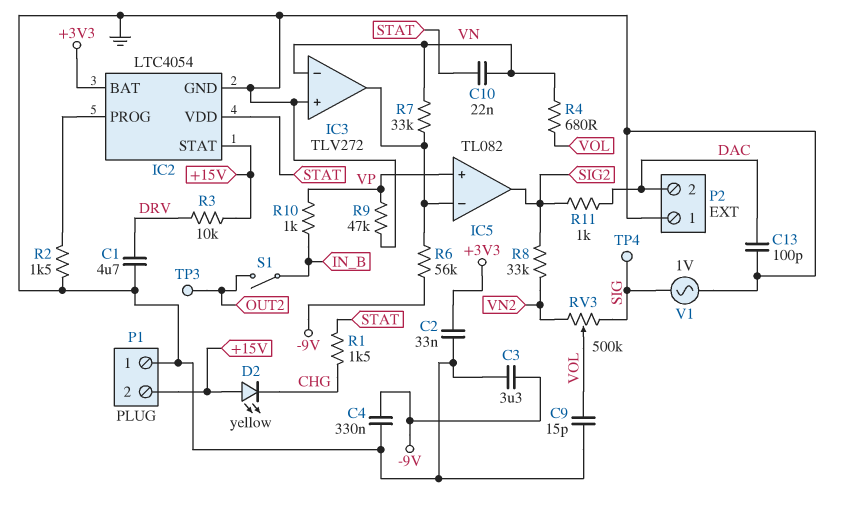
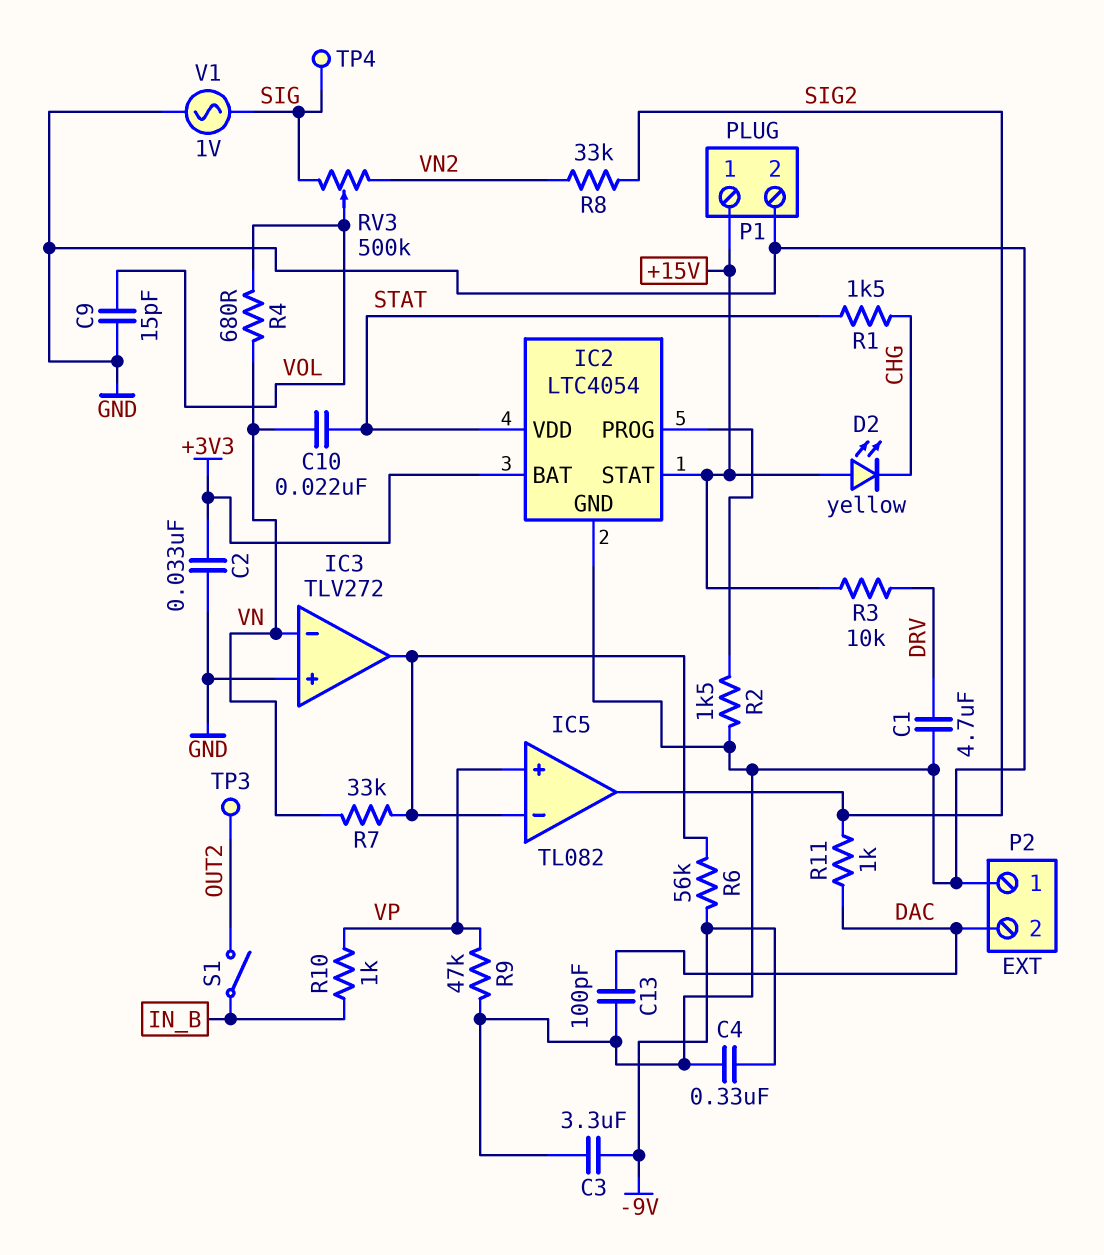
P1 pin 1: GND -> +15V
P1 pin 2: +15V -> GND

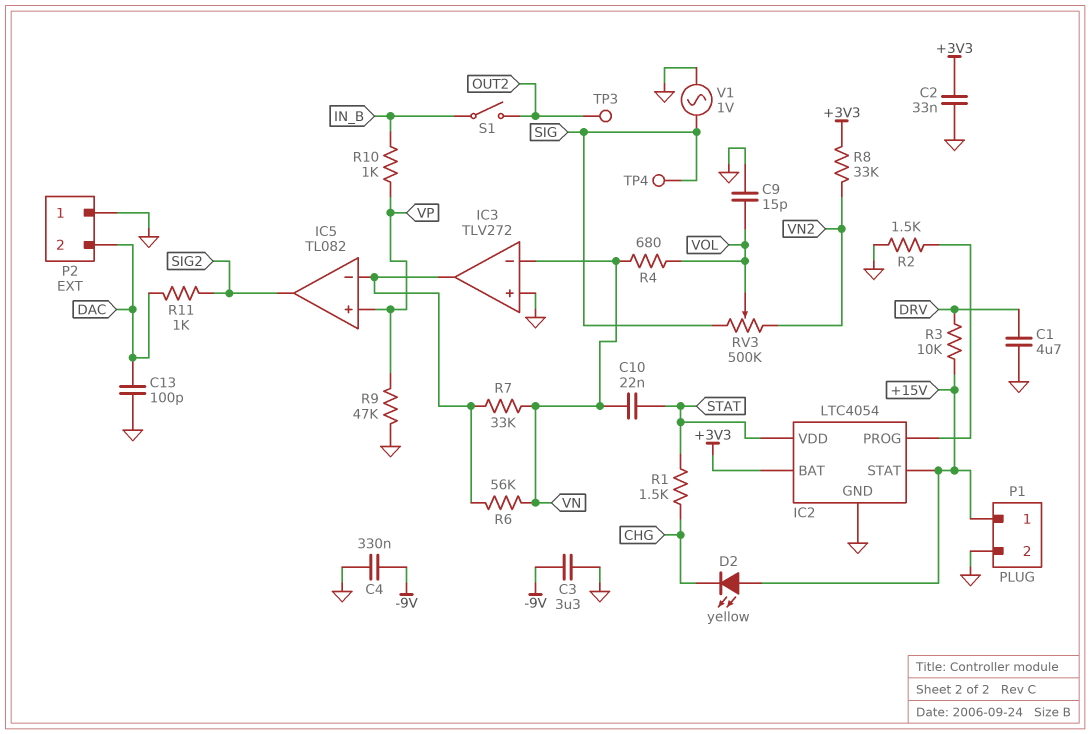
R6: 56k (-9V, IC3/out) -> 56k (IC3/out, VN)
R8: 33k (SIG2, VN2) -> 33k (+3V3, VN2)

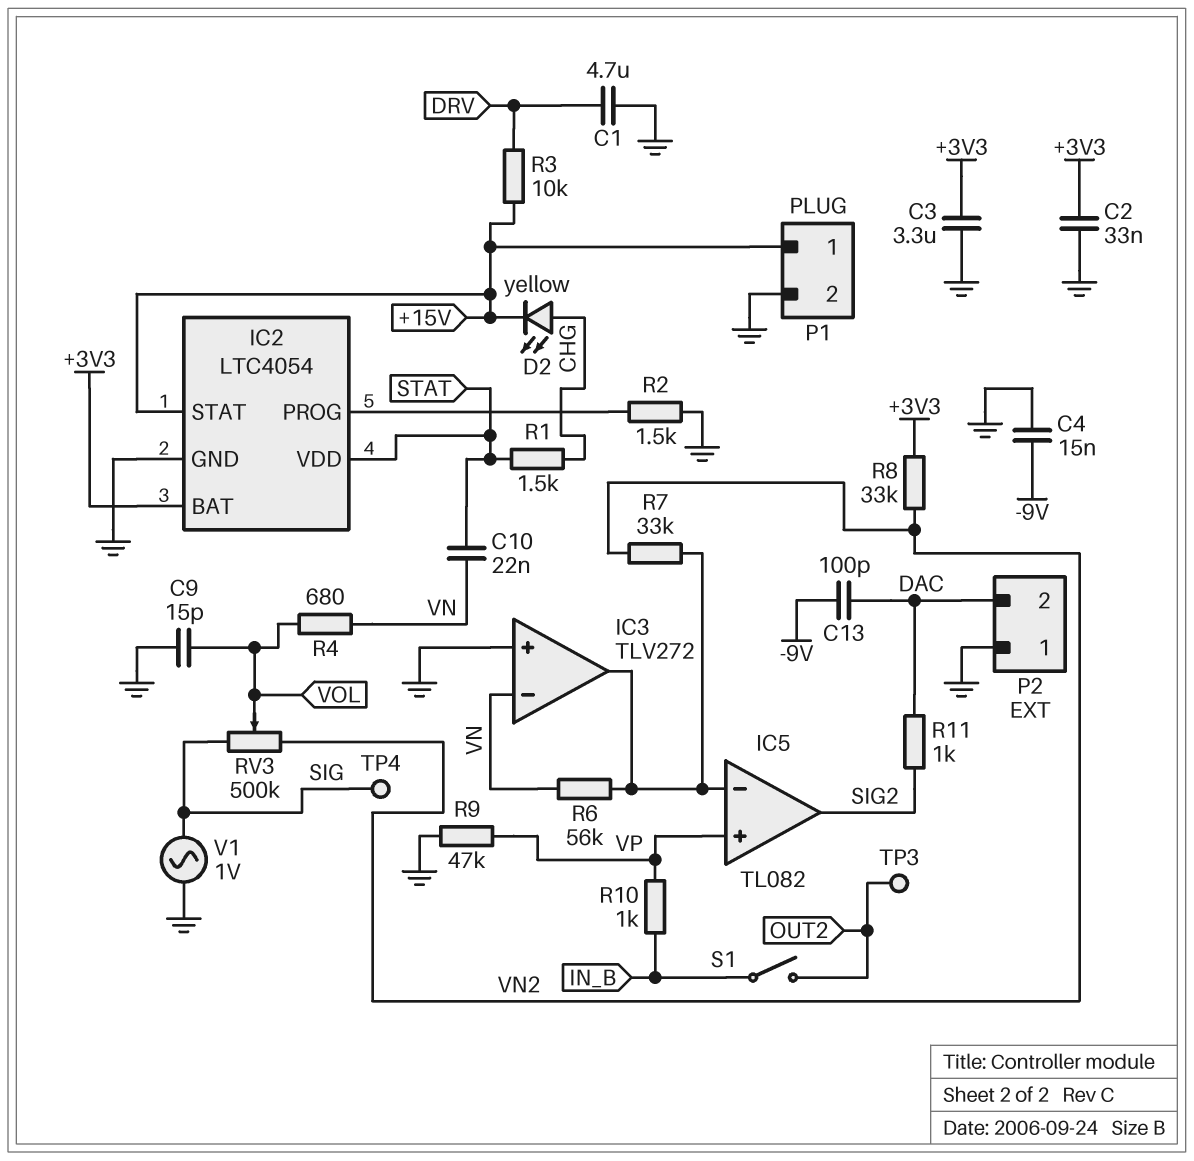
C3: 3.3uF (-9V, GND) -> 3.3uF (+3V3, GND)
C4: 330nF (-9V, GND) -> 15nF (-9V, GND)
C13: 100pF (DAC, GND) -> 100pF (-9V, DAC)
D2: LED yellow (A +15V, K CHG) -> LED yellow (A CHG, K +15V)
R7: 33k (IC3/out, VN) -> 33k (IC3/out, VN2)

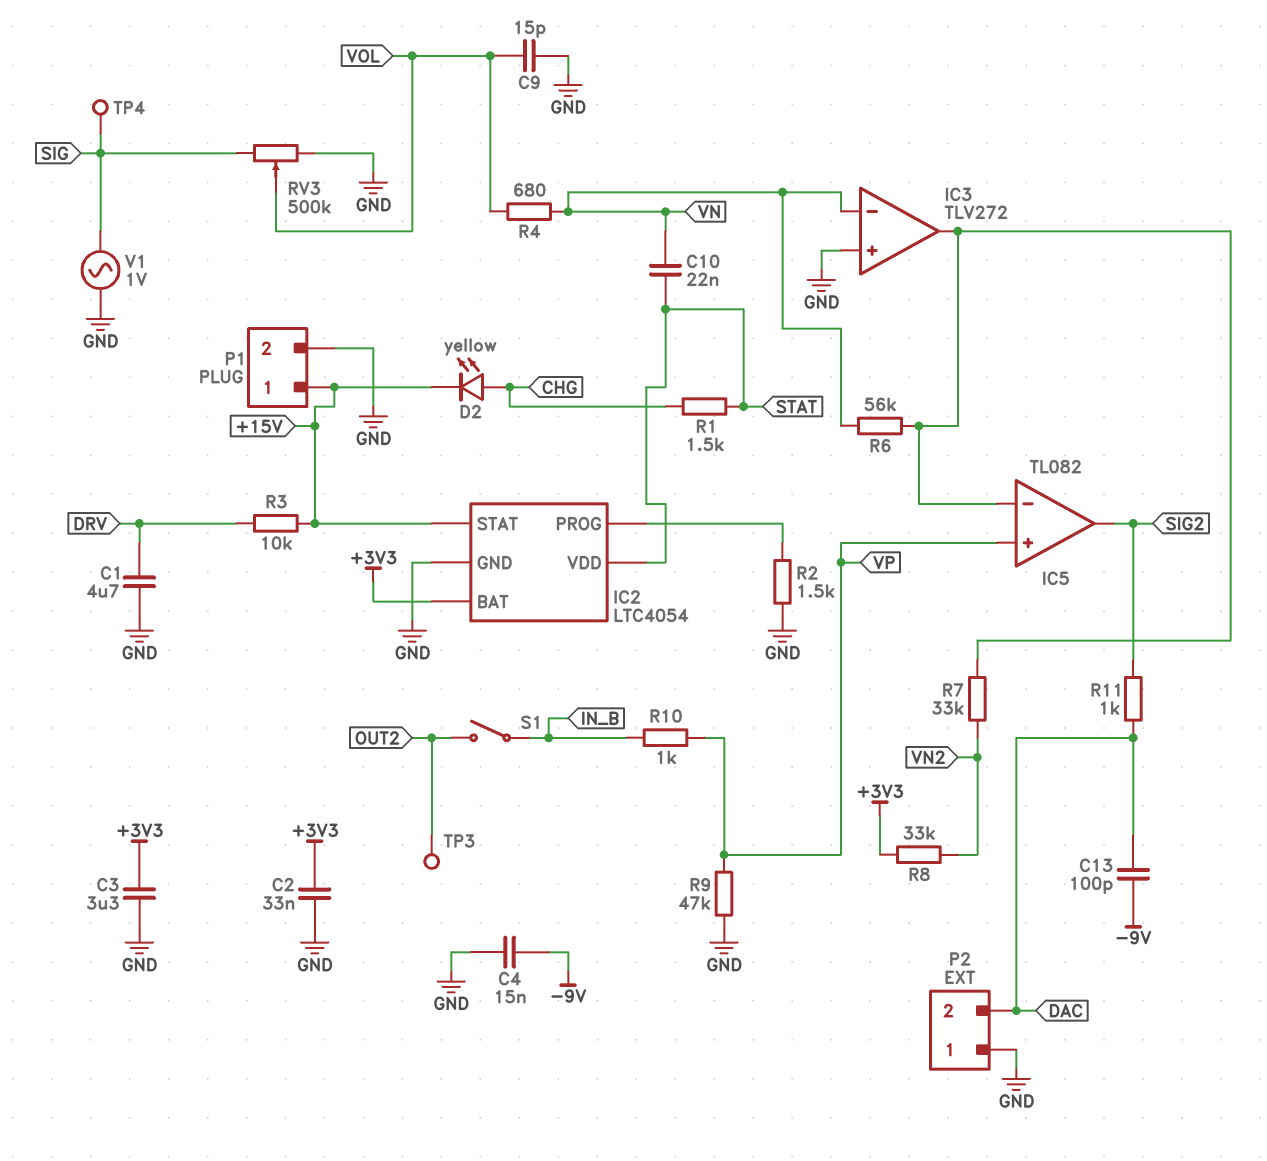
RV3: 500k (SIG, VN2, wiper VOL) -> 500k (GND, SIG, wiper VOL)

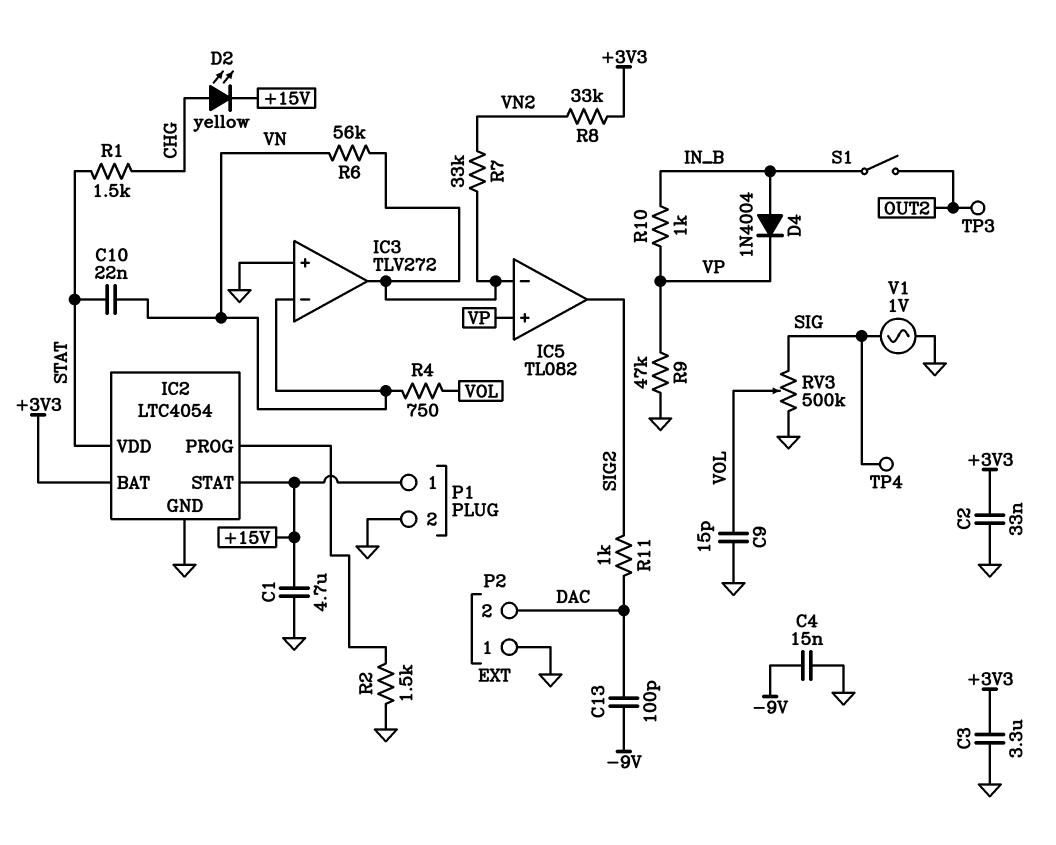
C1: 4.7uF (DRV, GND) -> 4.7uF (+15V, GND)
D4: none -> diode 1N4004 (A IN_B, K VP)
R3: 10k (+15V, DRV) -> none
R4: 680 (VN, VOL) -> 750 (VN, VOL)

